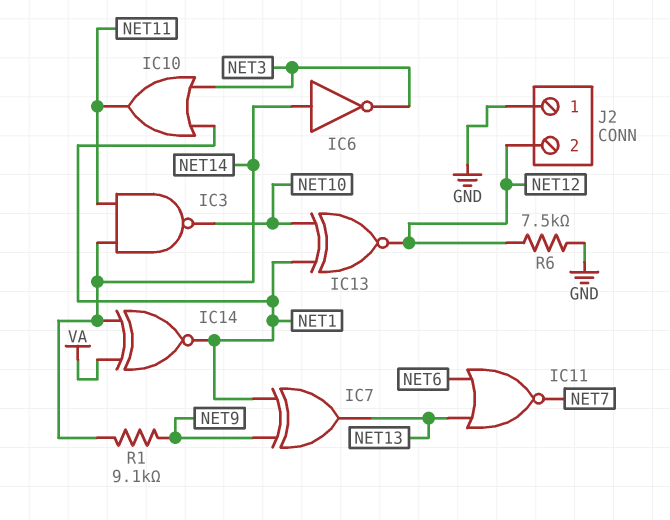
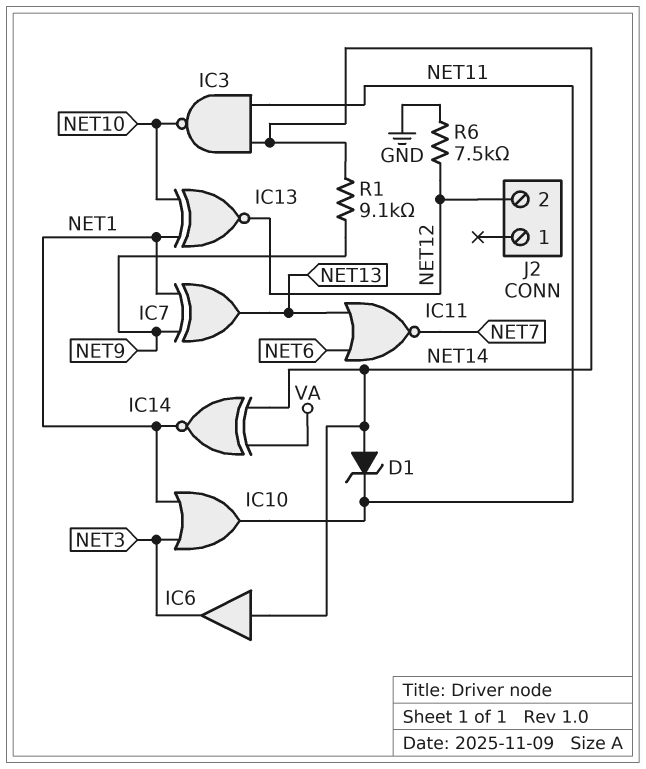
D1: none -> zener (A NET14, K NET11)
IC6: NOT (in NET14, out NET3) -> buffer (in NET14, out NET3)
J2 pin 1: GND -> none

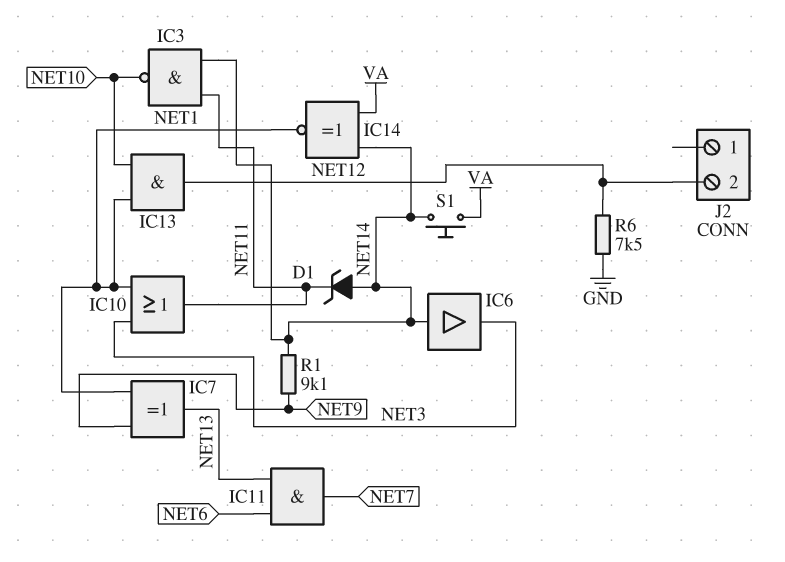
IC11: NOR (in NET6, in NET13, out NET7) -> AND (in NET6, in NET13, out NET7)
IC13: XNOR (in NET1, in NET10, out NET12) -> AND (in NET1, in NET10, out NET12)
S1: none -> button (NET14, VA)

